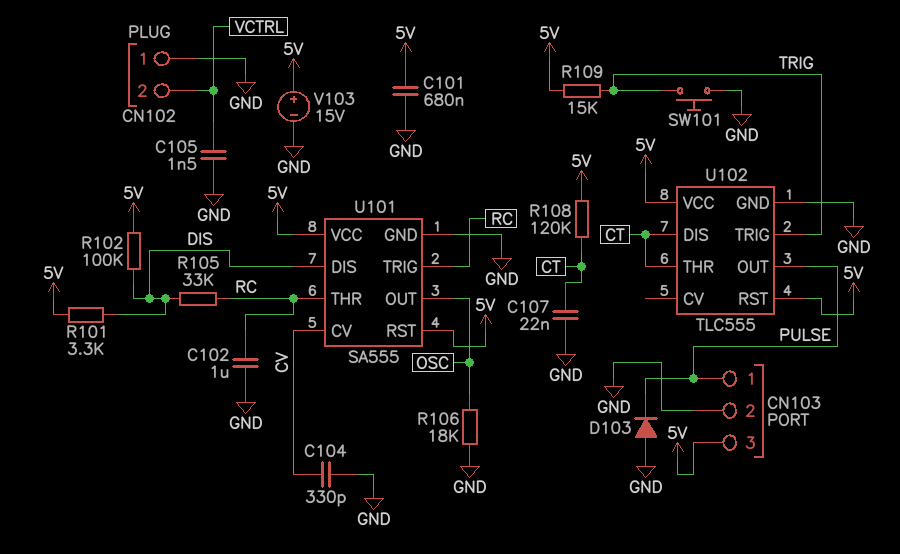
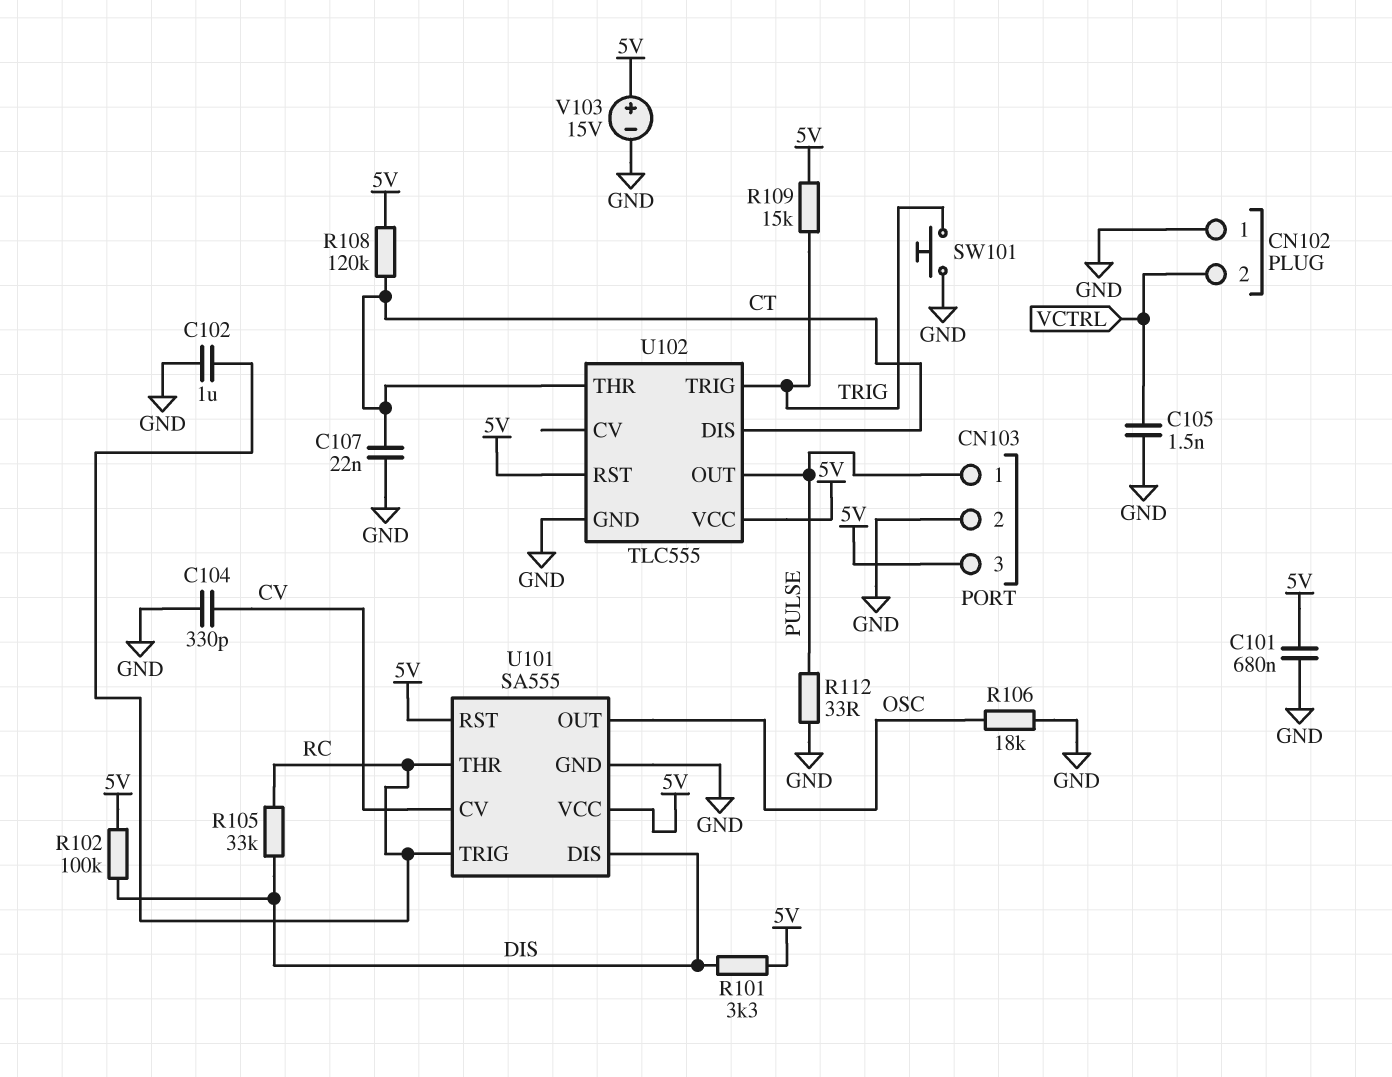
D103: diode (A GND, K PULSE) -> none
R112: none -> 33 (GND, PULSE)

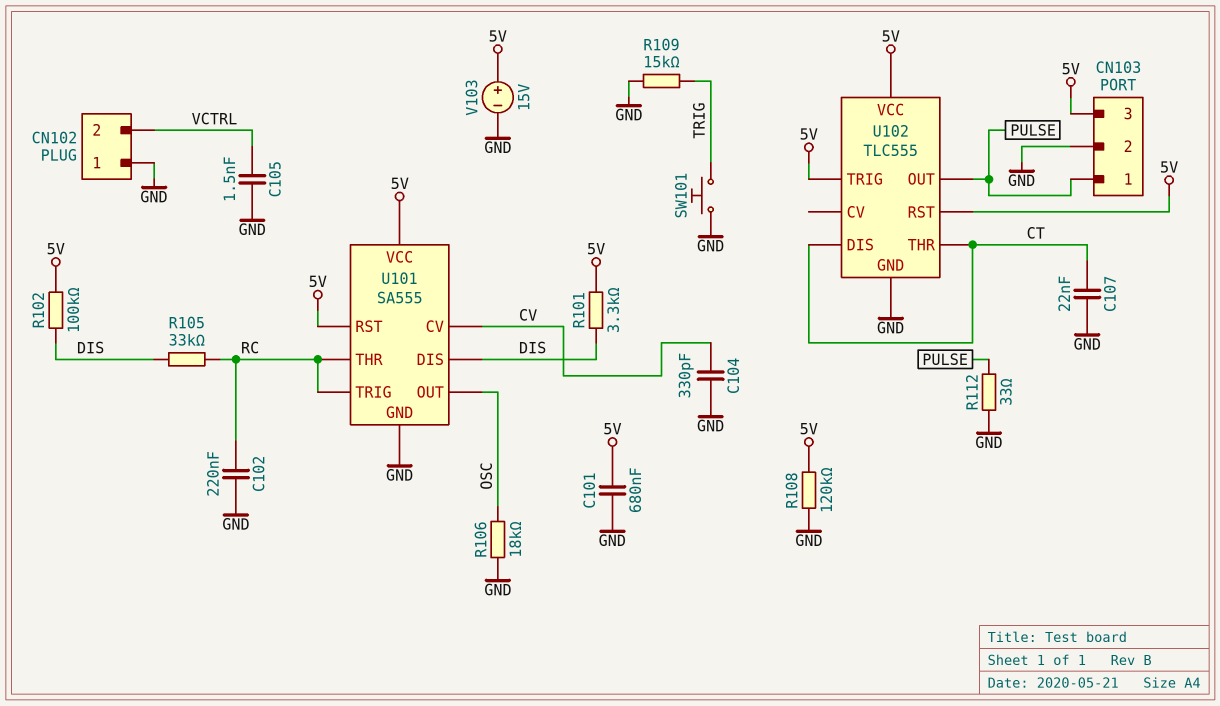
C102: 1uF (GND, RC) -> 220nF (GND, RC)
R108: 120k (5V, CT) -> 120k (5V, GND)
R109: 15k (5V, TRIG) -> 15k (GND, TRIG)
U102 pin TRIG: TRIG -> 5V

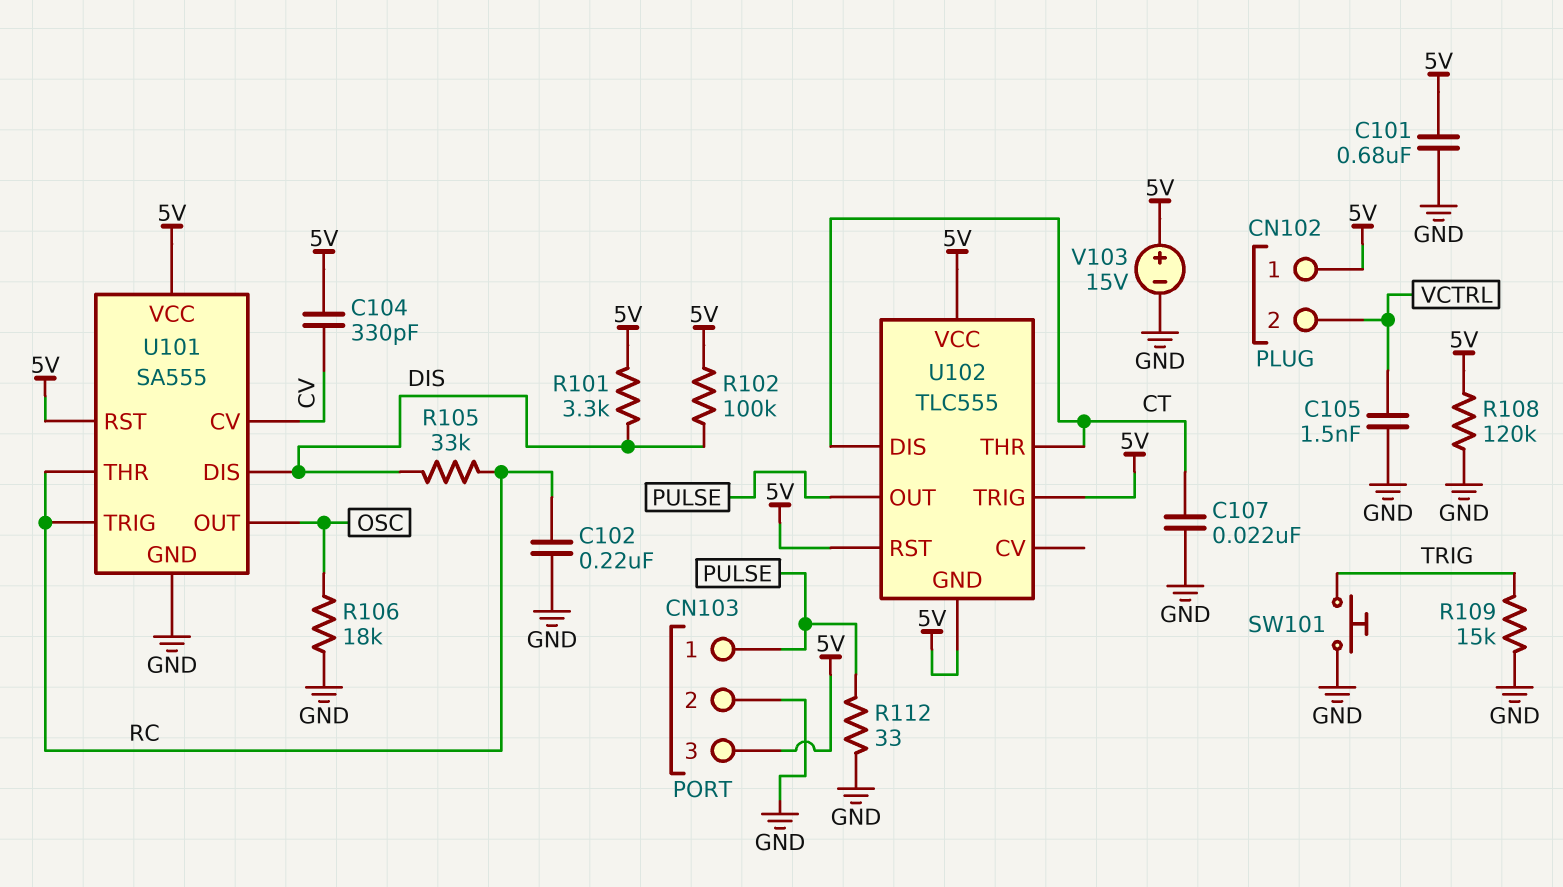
C104: 330pF (CV, GND) -> 330pF (5V, CV)
CN102 pin 1: GND -> 5V
U102 pin GND: GND -> 5V

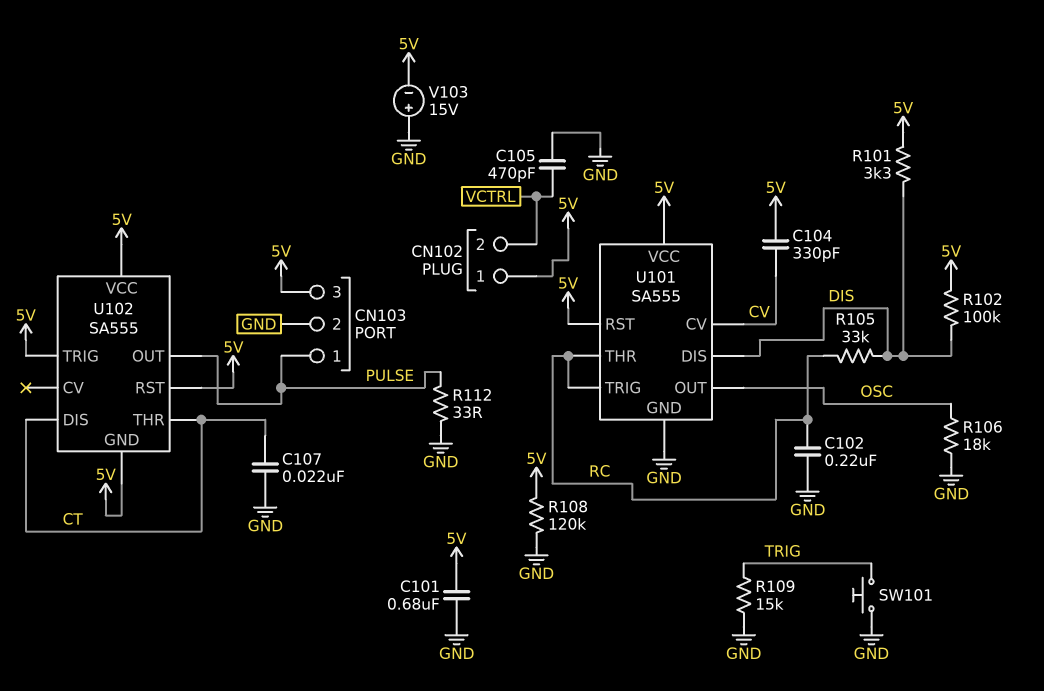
C105: 1.5nF (GND, VCTRL) -> 470pF (GND, VCTRL)
U102: TLC555 -> SA555
V103: 15V (plus 5V, minus GND) -> 15V (plus GND, minus 5V)

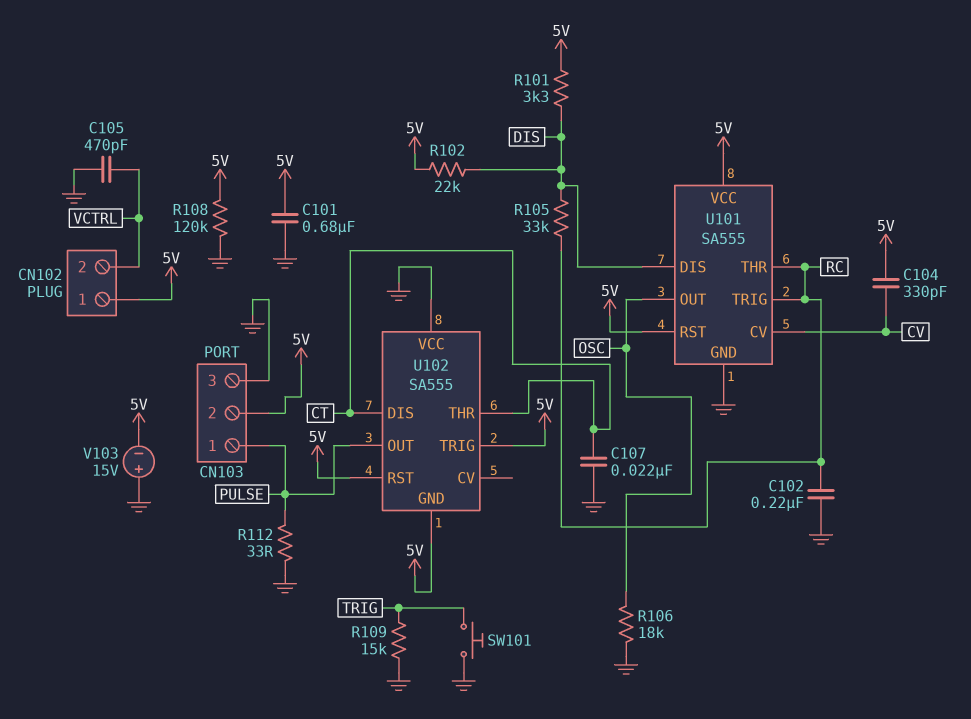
CN103 pin 2: GND -> 5V
CN103 pin 3: 5V -> GND
R102: 100k (5V, DIS) -> 22k (5V, DIS)
U102 pin VCC: 5V -> GND

